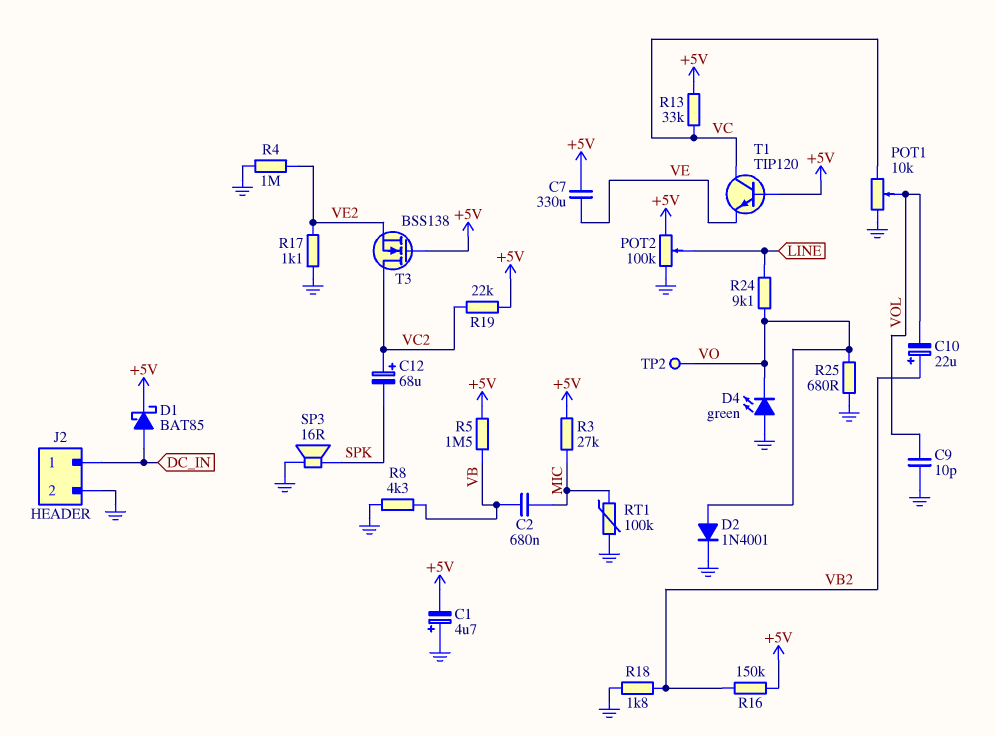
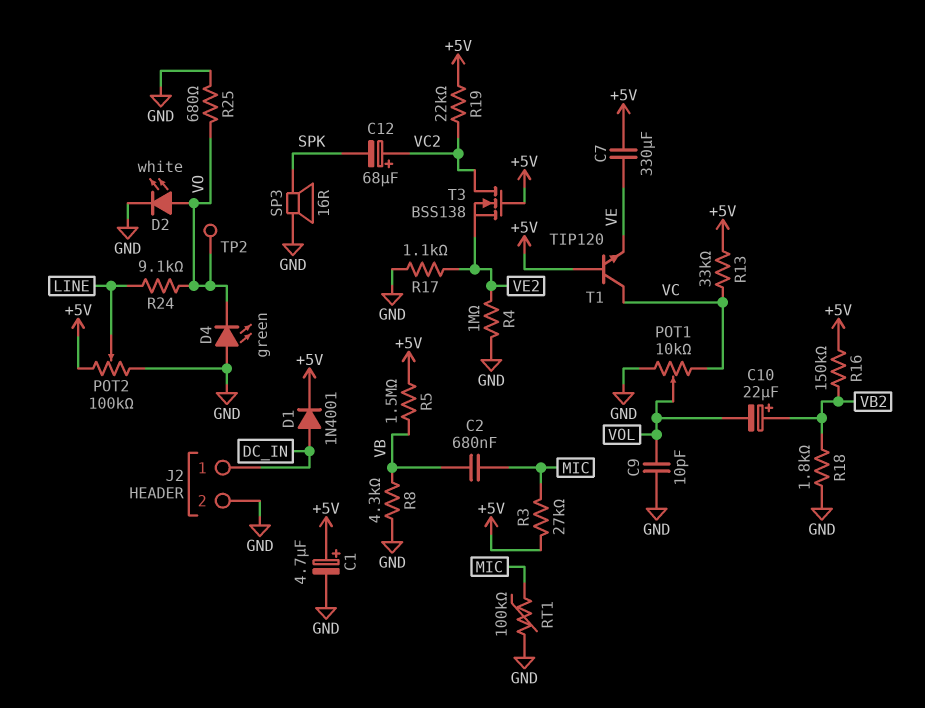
C1: 4.7uF (plus GND, minus +5V) -> 4.7uF (plus +5V, minus GND)
D1: schottky BAT85 (A DC_IN, K +5V) -> diode 1N4001 (A DC_IN, K +5V)
D2: diode 1N4001 (A VO, K GND) -> LED white (A VO, K GND)

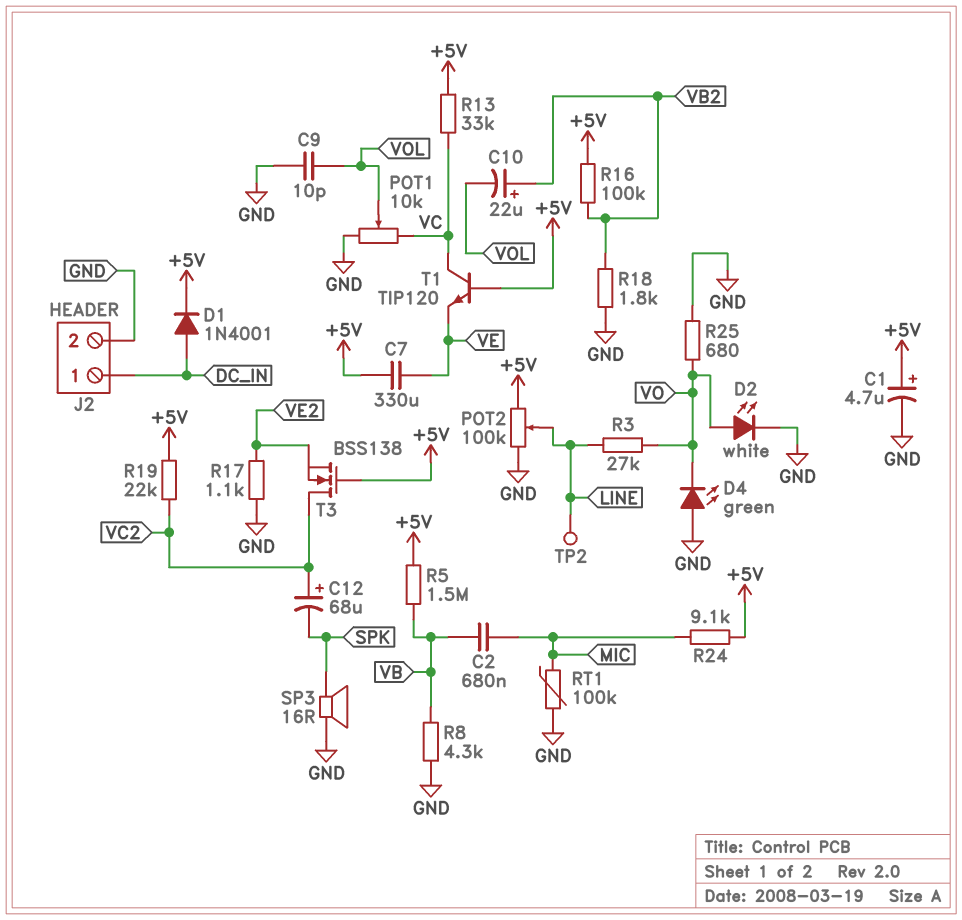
R3: 27k (+5V, MIC) -> 27k (LINE, VO)
R4: 1M (GND, VE2) -> none
R16: 150k (+5V, VB2) -> 100k (+5V, VB2)
R24: 9.1k (LINE, VO) -> 9.1k (+5V, MIC)
TP2: test point (VO) -> test point (LINE)

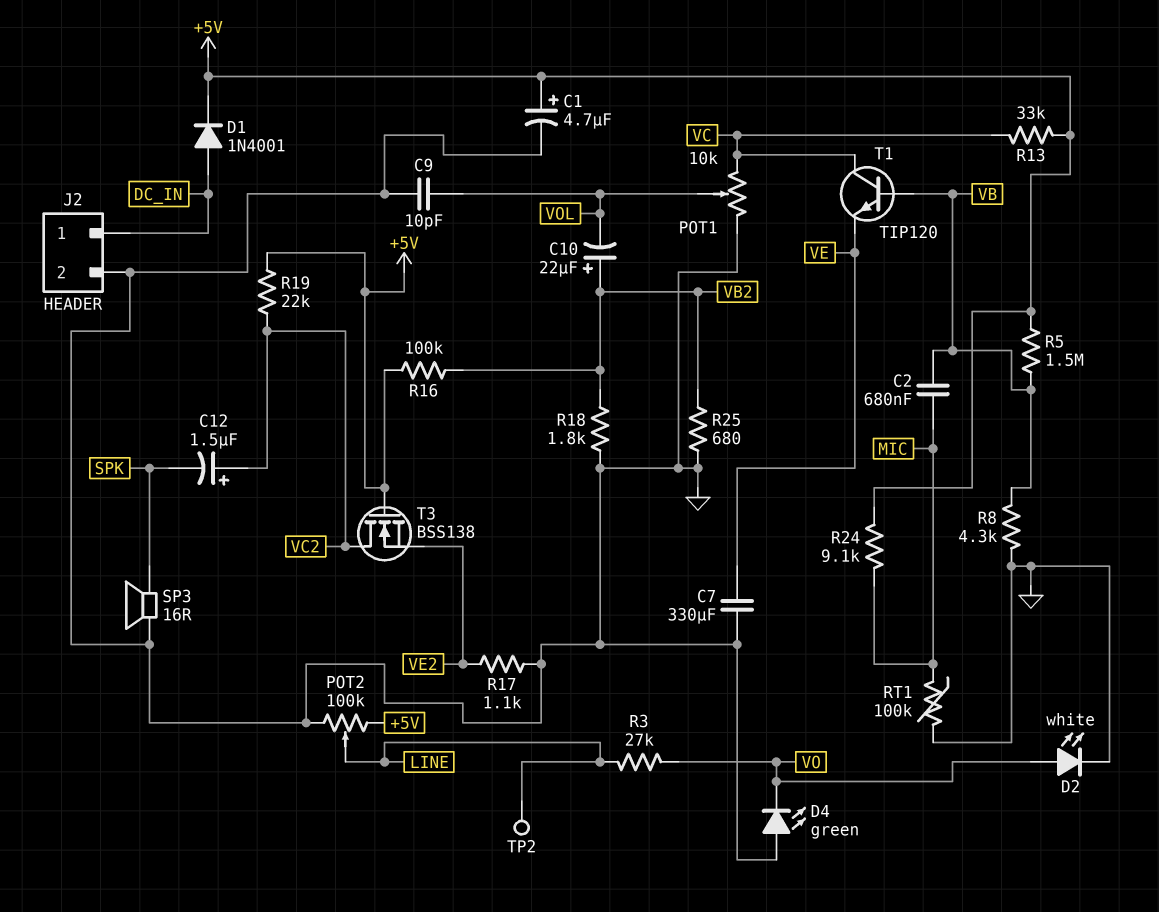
C7: 330uF (+5V, VE) -> 330uF (GND, VE)
C12: 68uF (plus VC2, minus SPK) -> 1.5uF (plus VC2, minus SPK)
R25: 680 (GND, VO) -> 680 (GND, VB2)
T1: NPN TIP120 (B +5V, C VC, E VE) -> NPN TIP120 (B VB, C VC, E VE)

